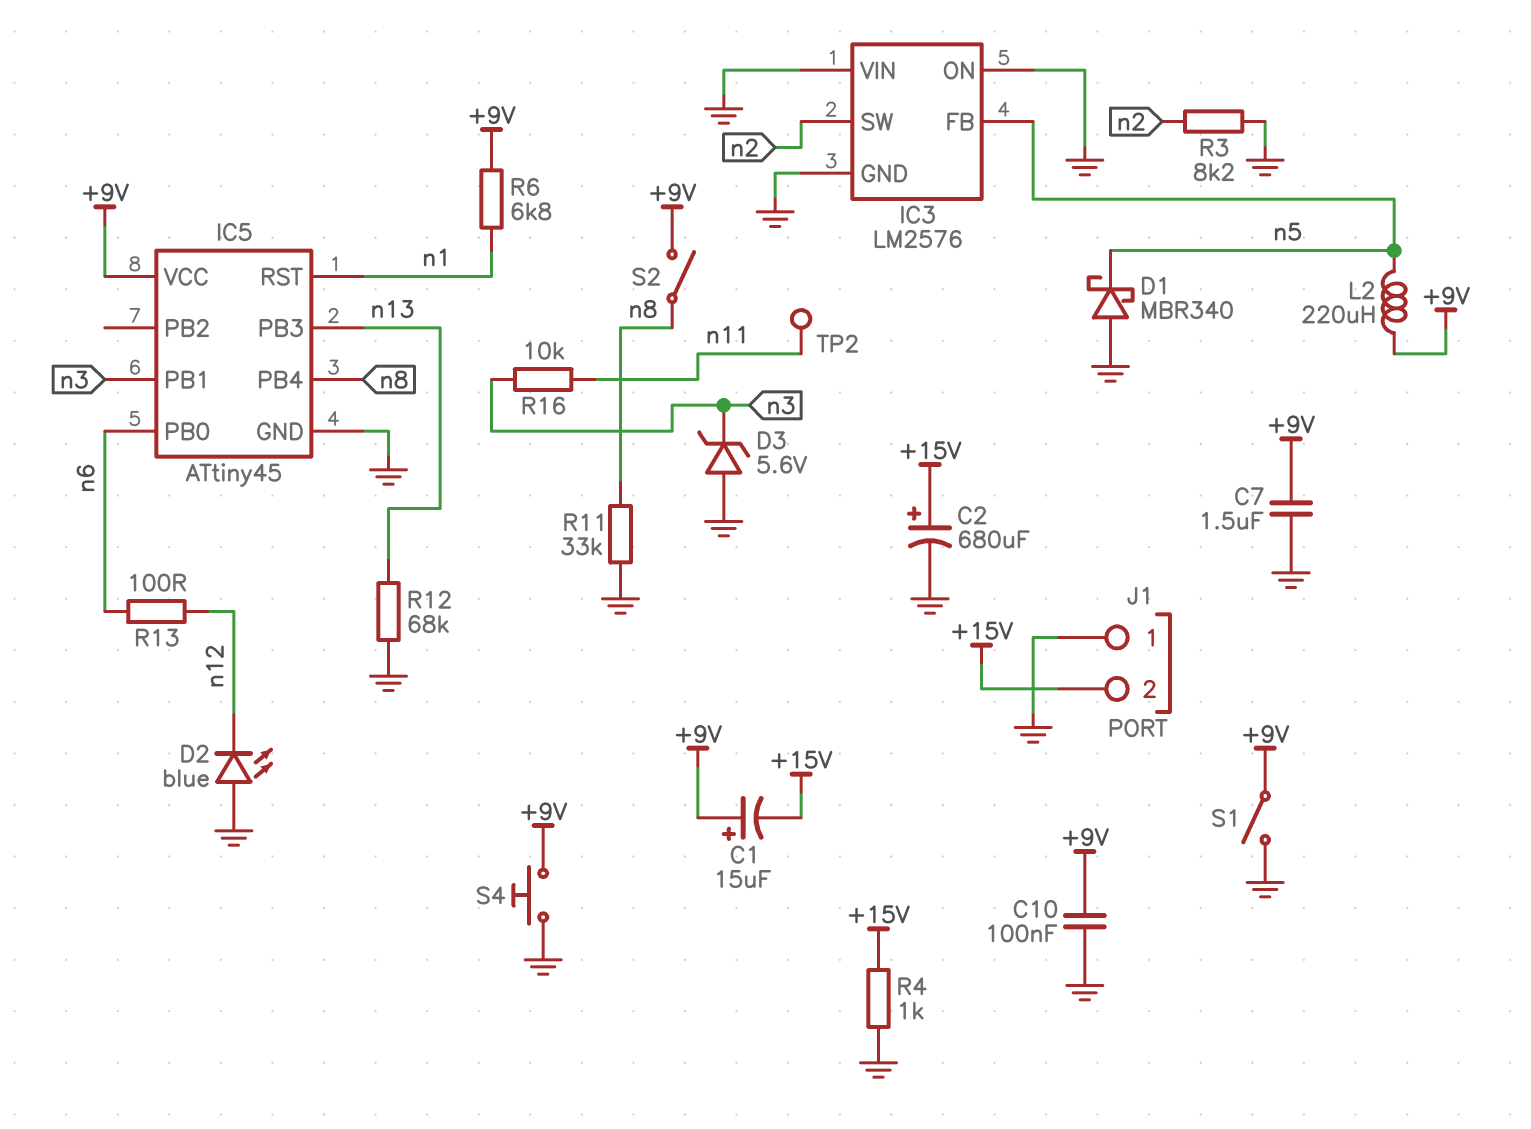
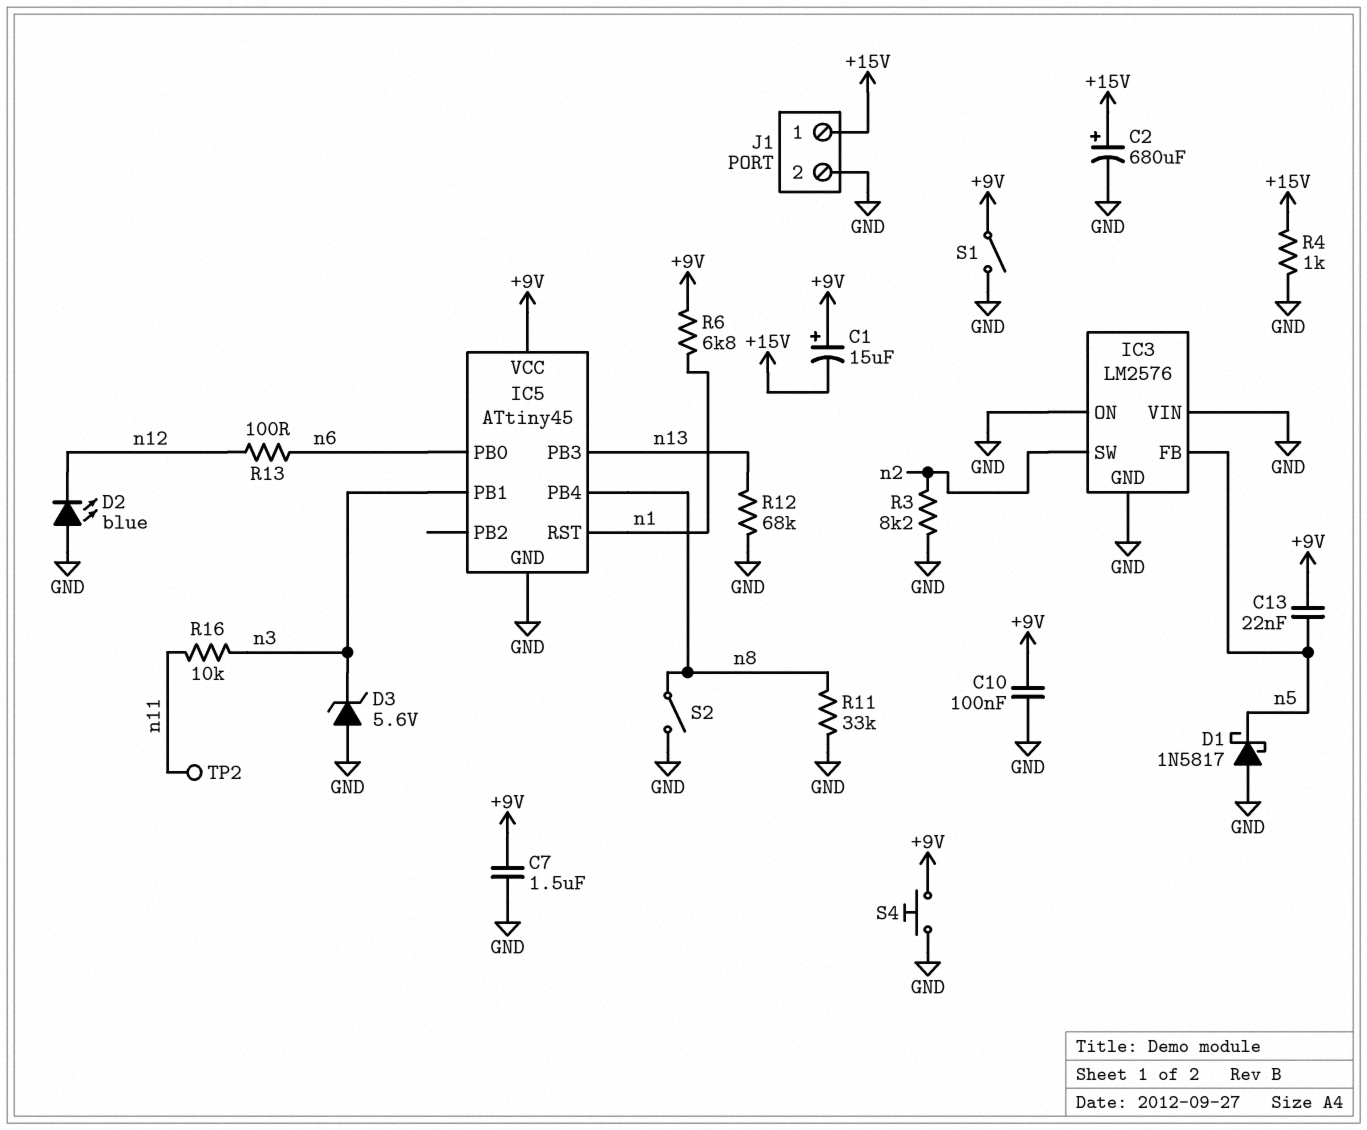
C13: none -> 22nF (+9V, n5)
D1: schottky MBR340 (A GND, K n5) -> schottky 1N5817 (A GND, K n5)
J1 pin 1: GND -> +15V
J1 pin 2: +15V -> GND
L2: 220uH (+9V, n5) -> none
S2: switch (+9V, n8) -> switch (GND, n8)

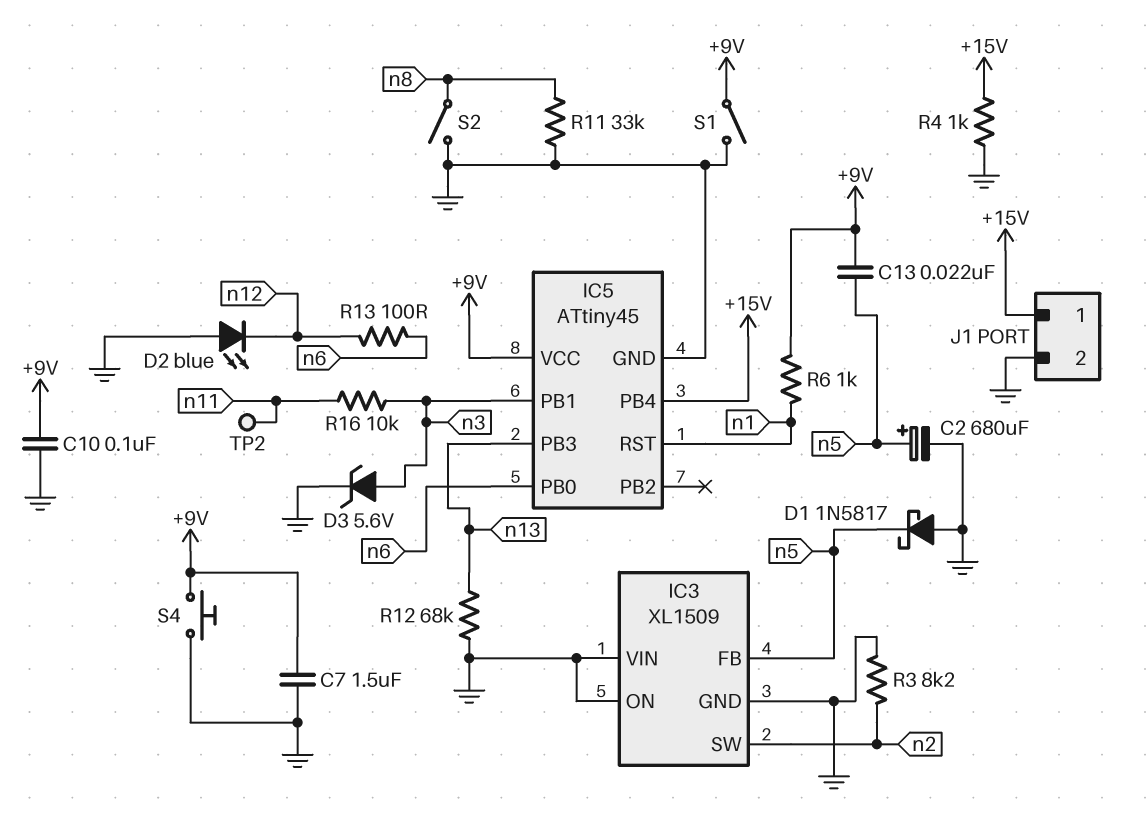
C1: 15uF (plus +9V, minus +15V) -> none
C2: 680uF (plus +15V, minus GND) -> 680uF (plus n5, minus GND)
D3: zener 5.6V (A GND, K n3) -> zener 5.6V (A n3, K GND)
IC3: LM2576 -> XL1509
IC5 pin PB4: n8 -> +15V
R6: 6.8k (+9V, n1) -> 1k (+9V, n1)

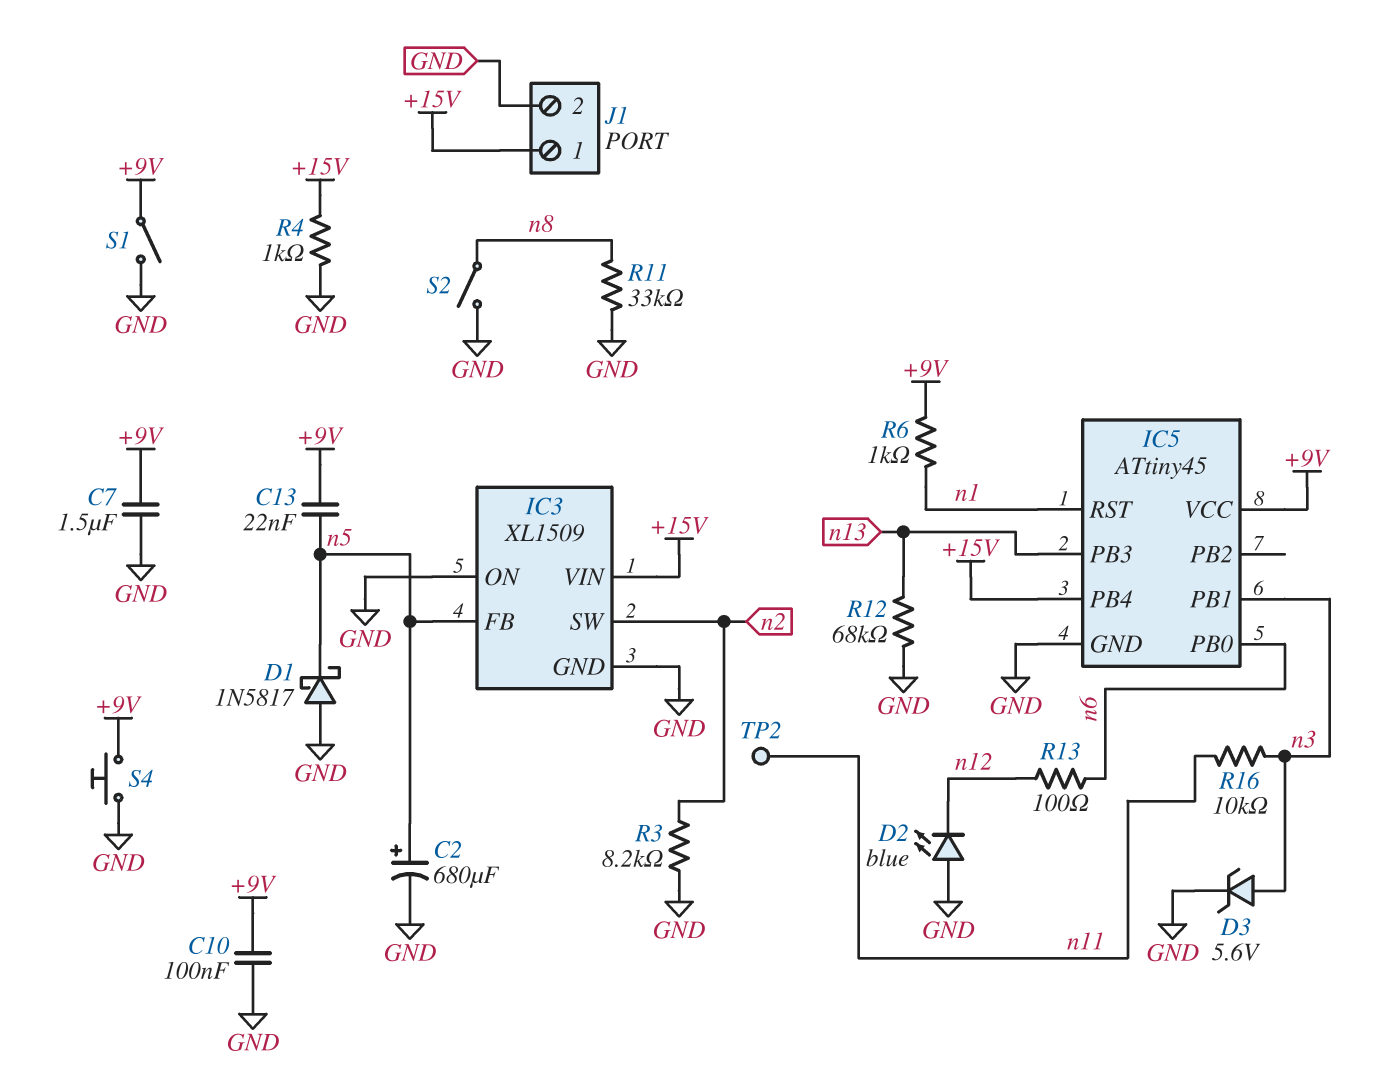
IC3 pin VIN: GND -> +15V

